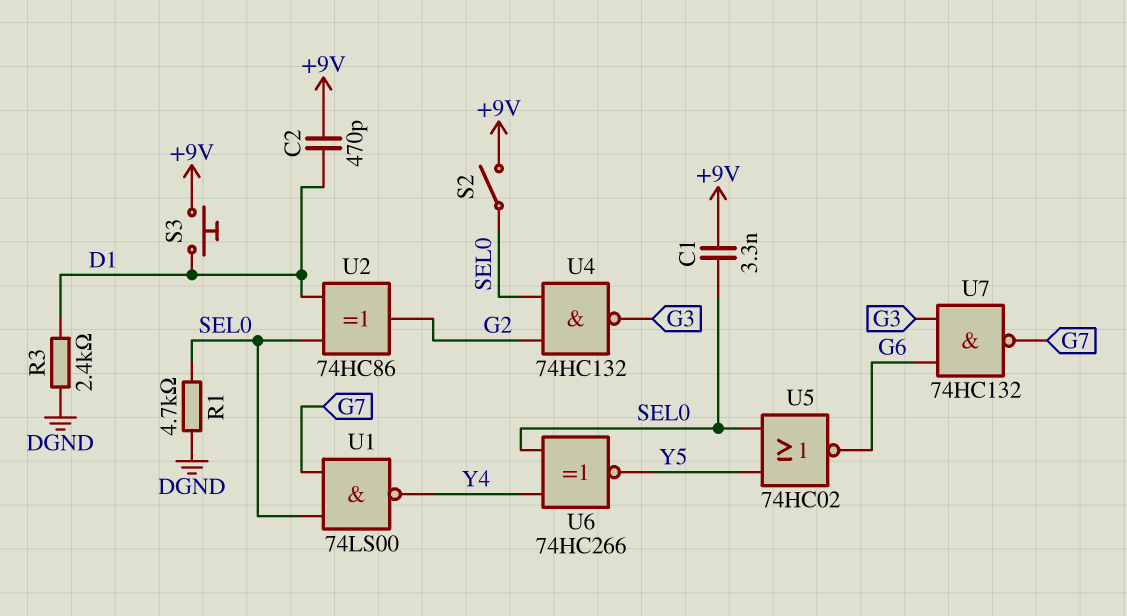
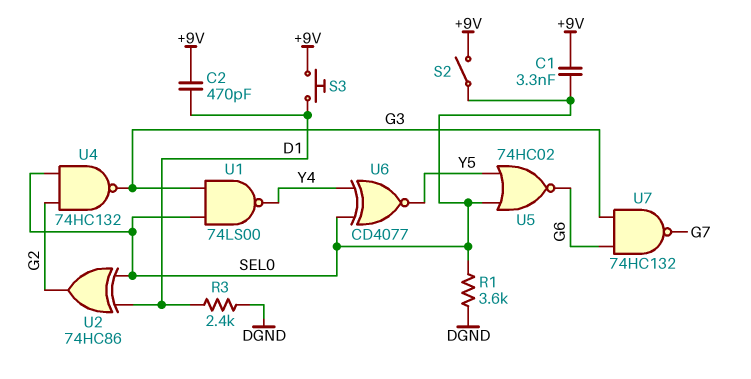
R1: 4.7k (DGND, SEL0) -> 3.6k (DGND, SEL0)
U1: NAND 74LS00 (in G7, in SEL0, out Y4) -> NAND 74LS00 (in G3, in SEL0, out Y4)
U6: XNOR 74HC266 (in SEL0, in Y4, out Y5) -> XNOR CD4077 (in SEL0, in Y4, out Y5)

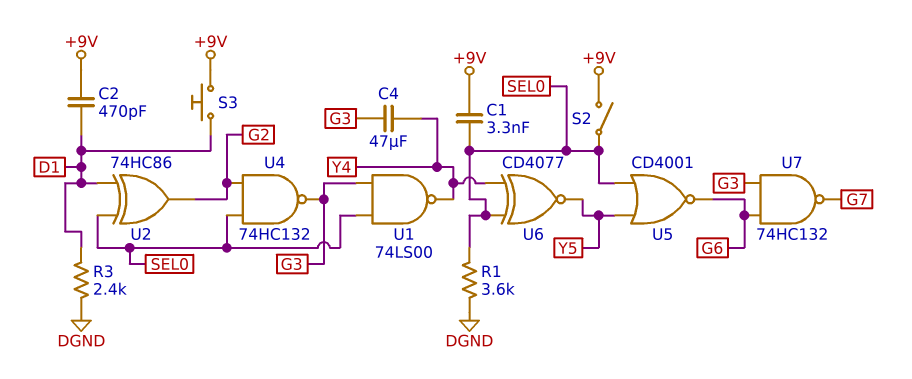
C4: none -> 47uF (G3, Y4)
U5: NOR 74HC02 (in SEL0, in Y5, out G6) -> NOR CD4001 (in SEL0, in Y5, out G6)

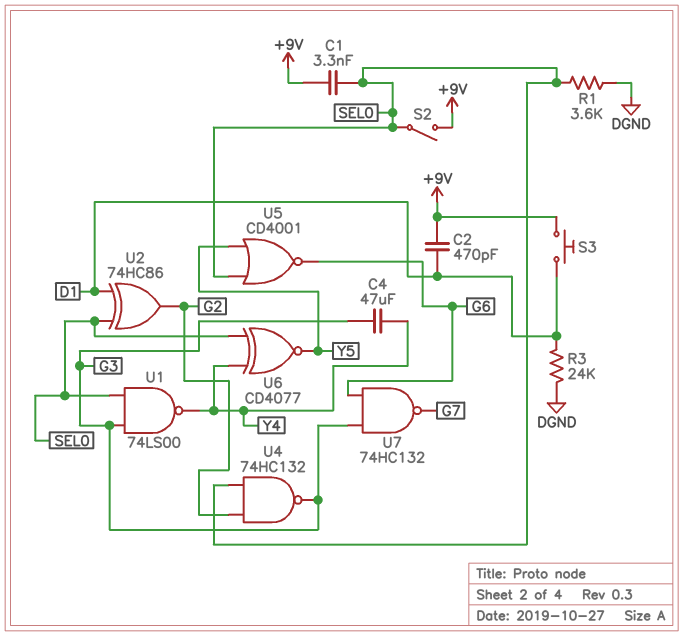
R3: 2.4k (D1, DGND) -> 24k (D1, DGND)

